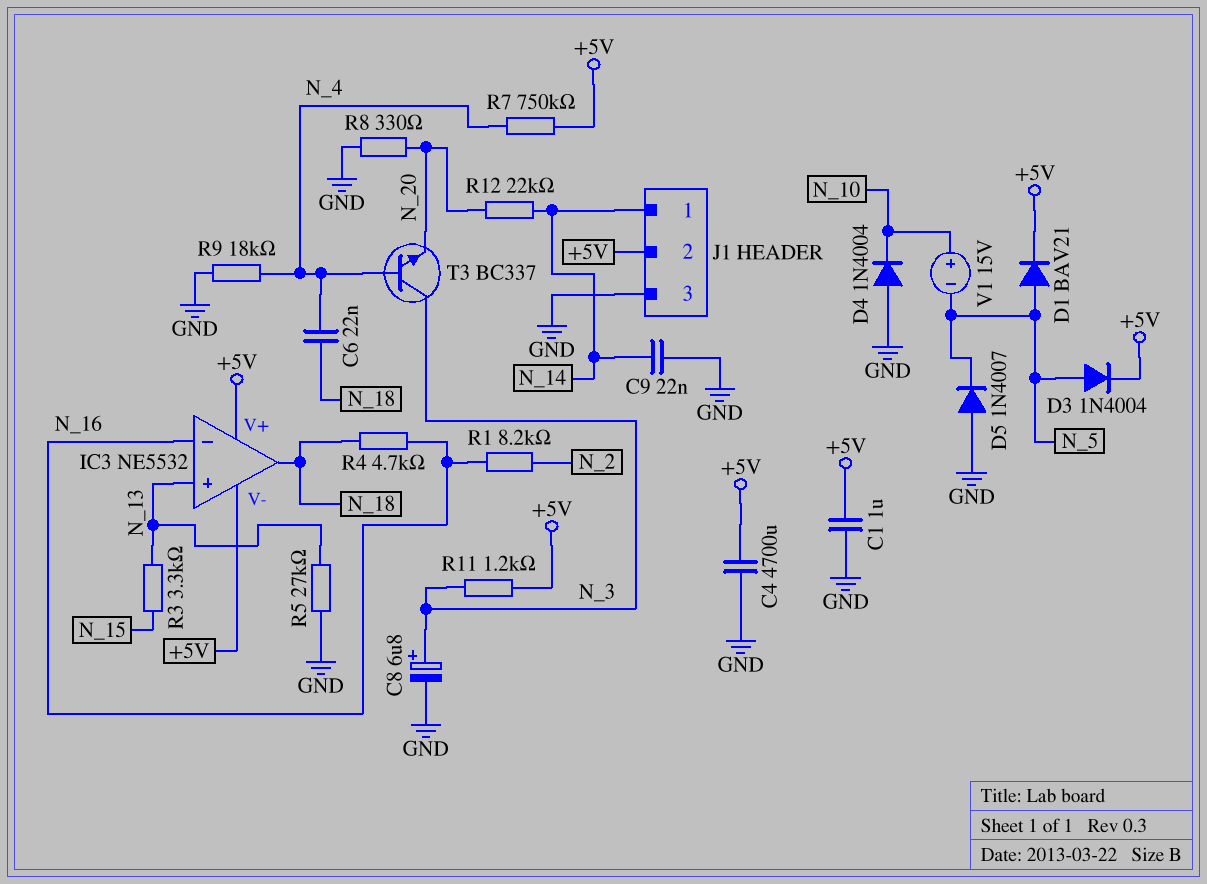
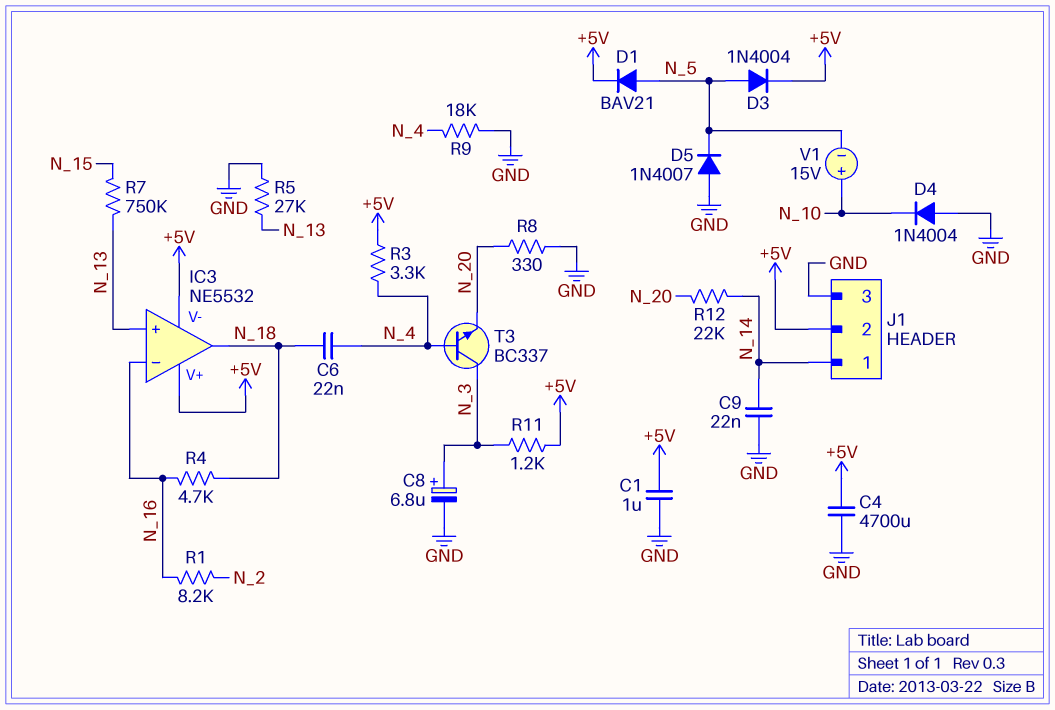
R3: 3.3k (N_13, N_15) -> 3.3k (+5V, N_4)
R7: 750k (+5V, N_4) -> 750k (N_13, N_15)

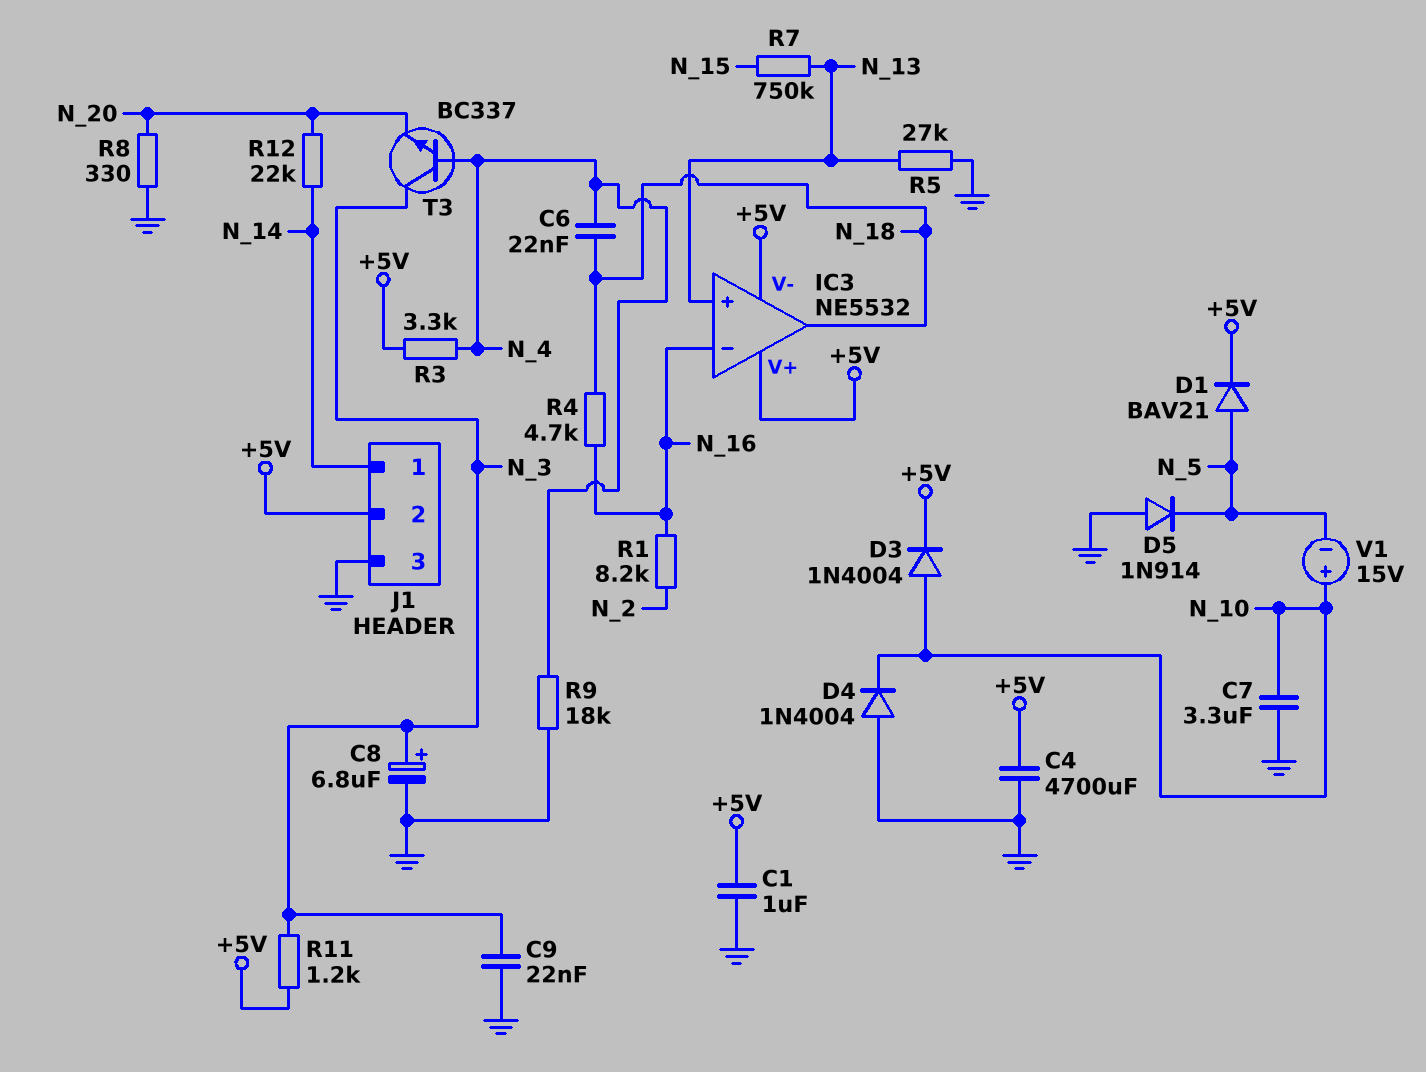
C7: none -> 3.3uF (GND, N_10)
C9: 22nF (GND, N_14) -> 22nF (GND, N_3)
D3: diode 1N4004 (A N_5, K +5V) -> diode 1N4004 (A N_10, K +5V)
D5: diode 1N4007 (A GND, K N_5) -> diode 1N914 (A GND, K N_5)

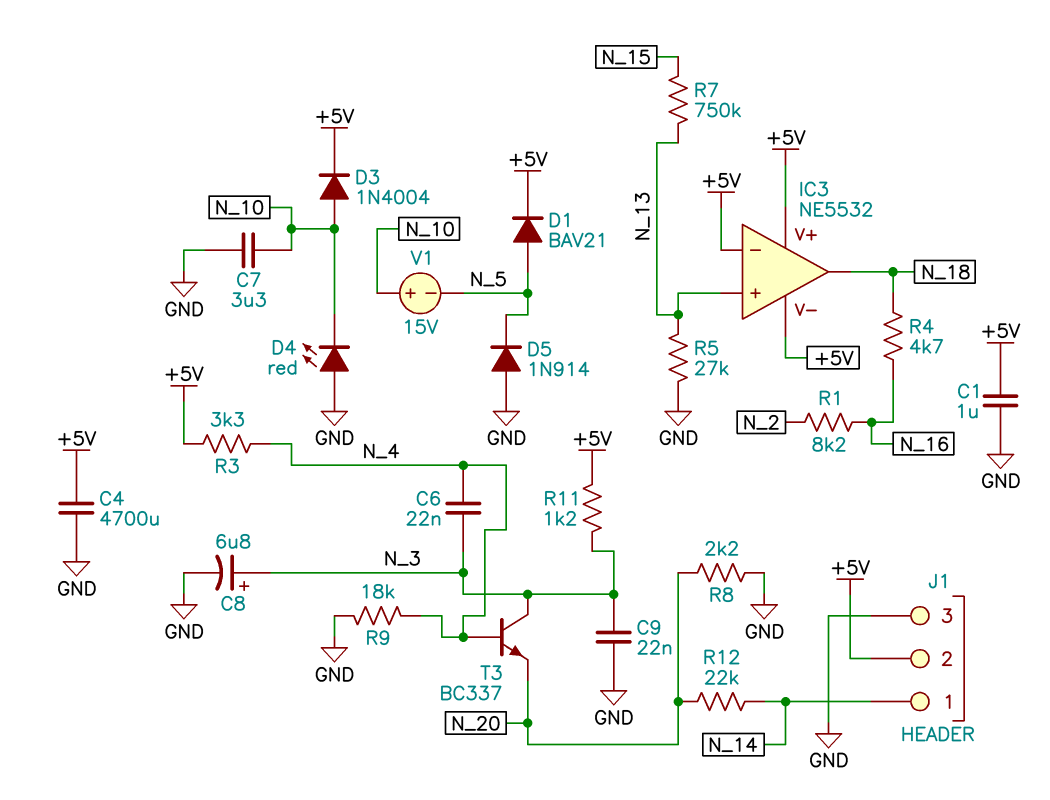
C6: 22nF (N_4, N_18) -> 22nF (N_3, N_4)
D4: diode 1N4004 (A GND, K N_10) -> LED red (A GND, K N_10)
IC3 pin in-: N_16 -> +5V
R8: 330 (GND, N_20) -> 2.2k (GND, N_20)

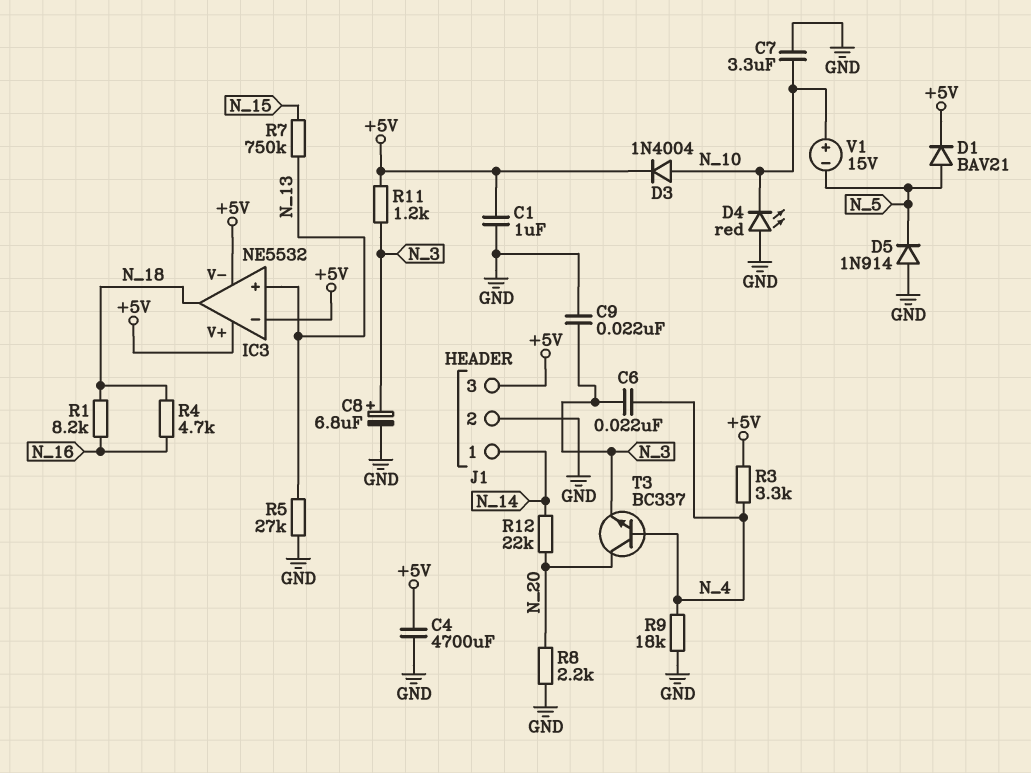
J1 pin 2: +5V -> GND
J1 pin 3: GND -> +5V
R1: 8.2k (N_2, N_16) -> 8.2k (N_16, N_18)
T3: NPN BC337 (B N_4, C N_3, E N_20) -> NPN BC337 (B N_4, C N_20, E N_3)

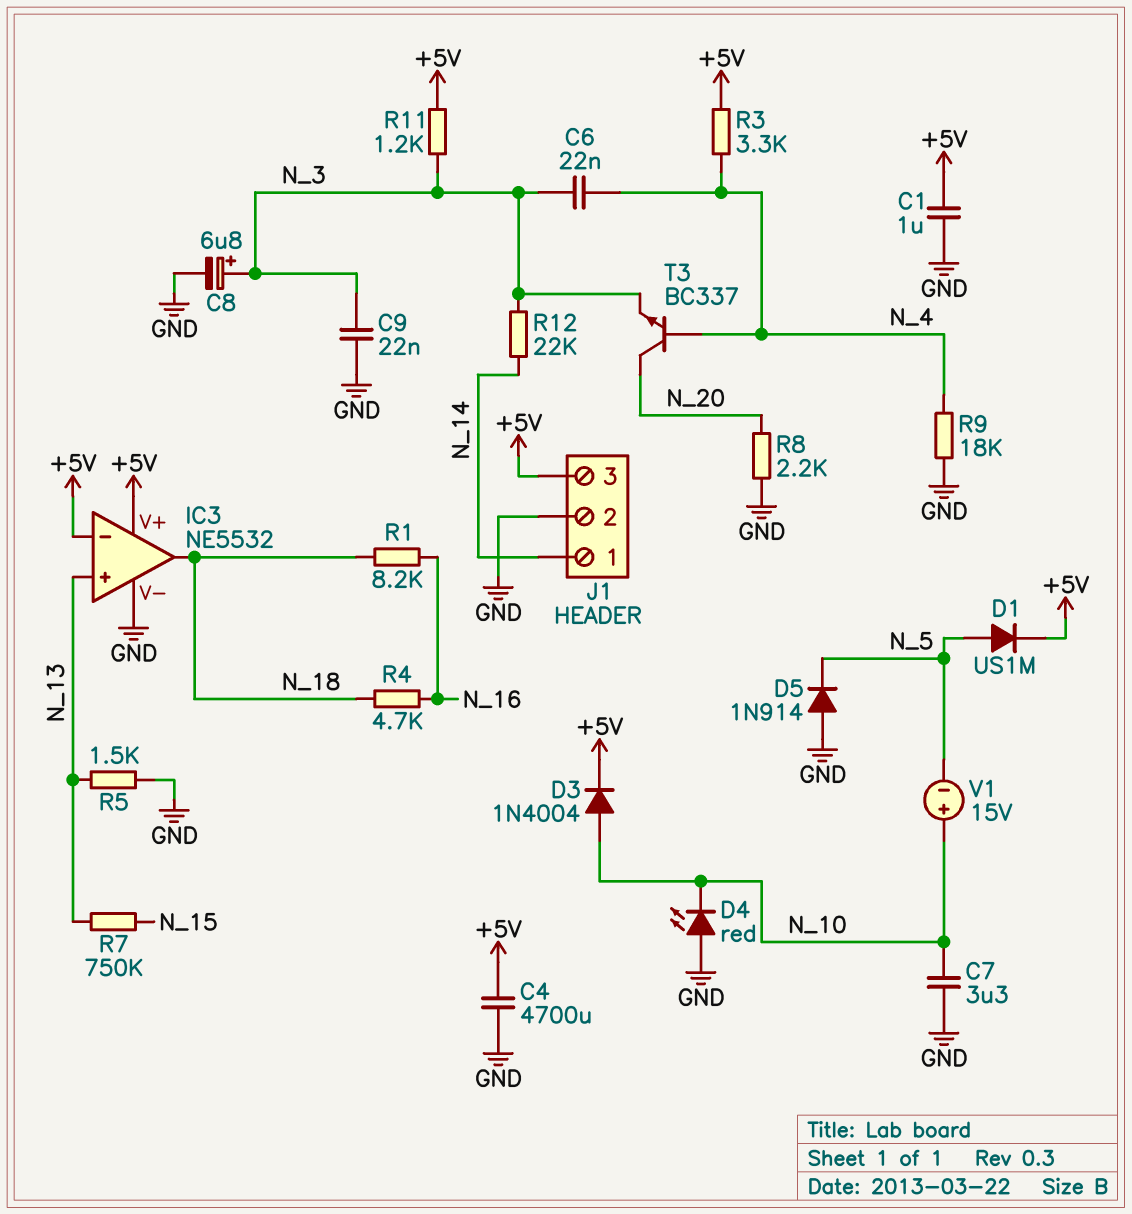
D1: diode BAV21 (A N_5, K +5V) -> diode US1M (A N_5, K +5V)
IC3 pin V-: +5V -> GND
R5: 27k (GND, N_13) -> 1.5k (GND, N_13)
R12: 22k (N_14, N_20) -> 22k (N_3, N_14)

